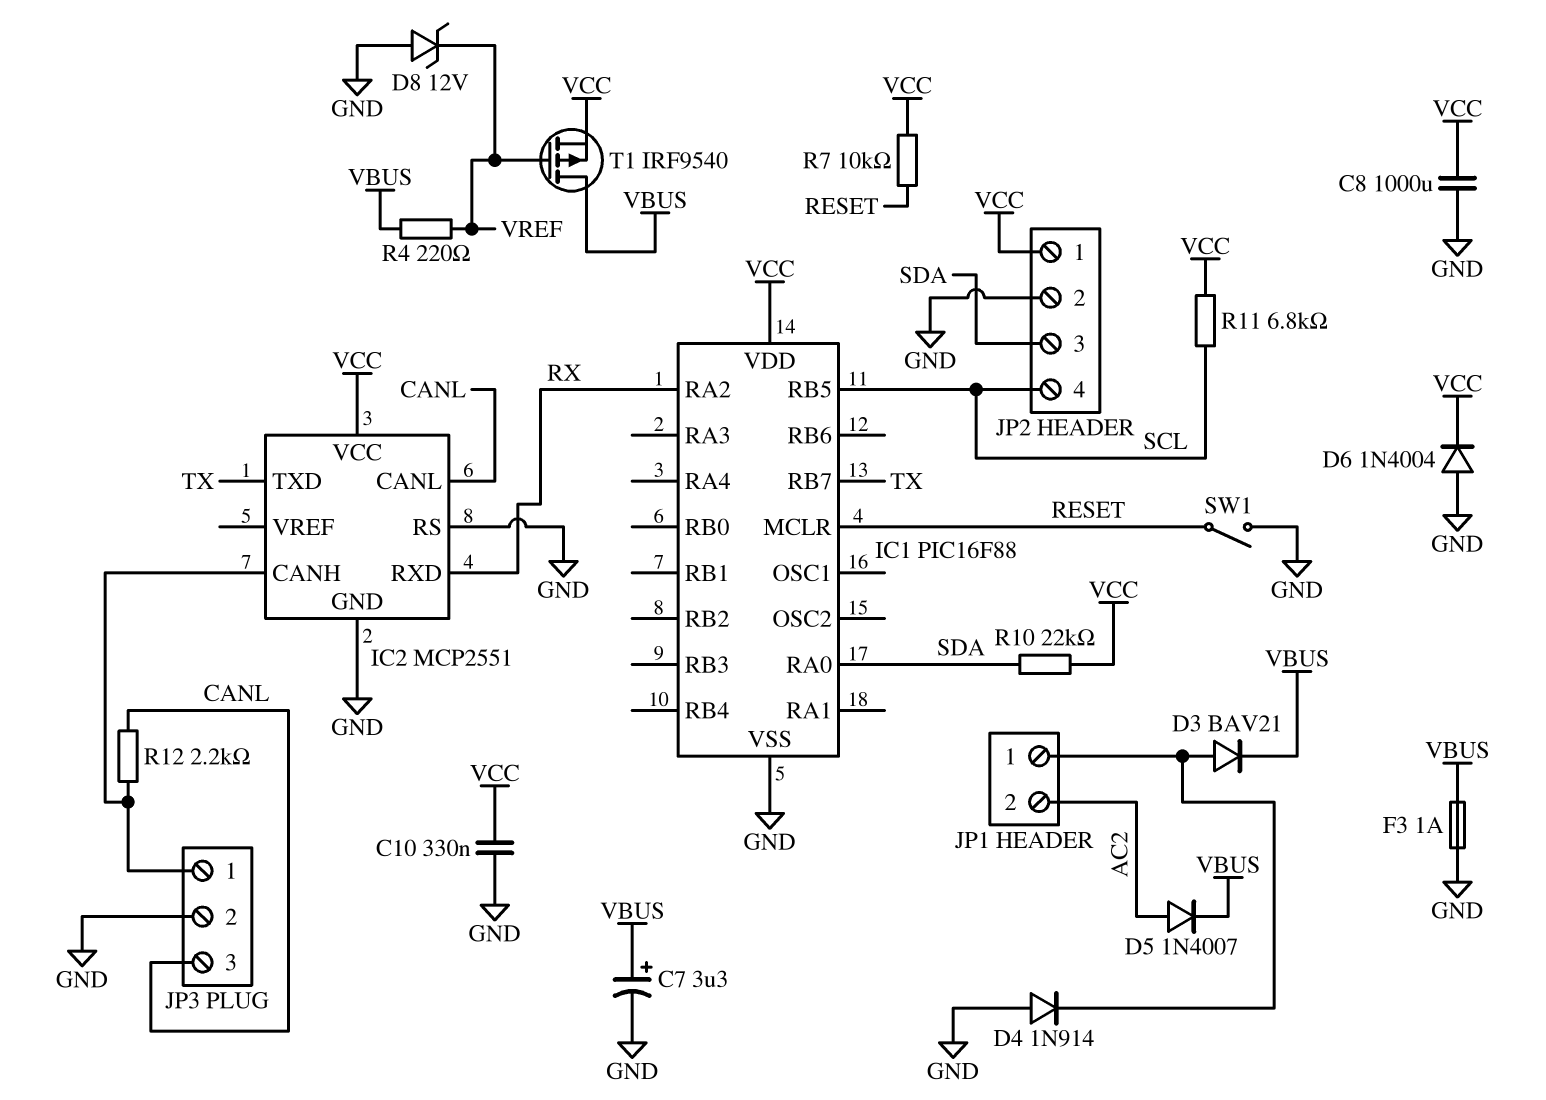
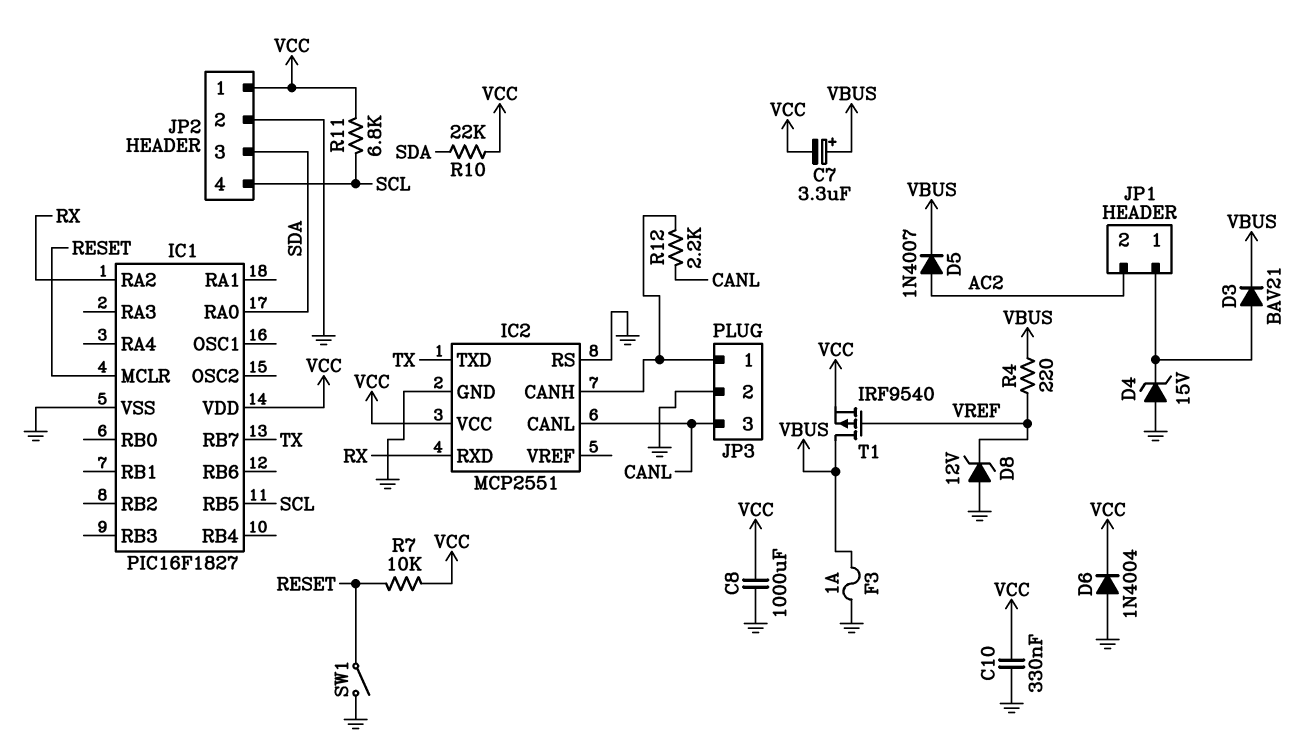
C7: 3.3uF (plus VBUS, minus GND) -> 3.3uF (plus VBUS, minus VCC)
D4: diode 1N914 (A GND, K JP1/1) -> zener 15V (A GND, K JP1/1)
IC1: PIC16F88 -> PIC16F1827

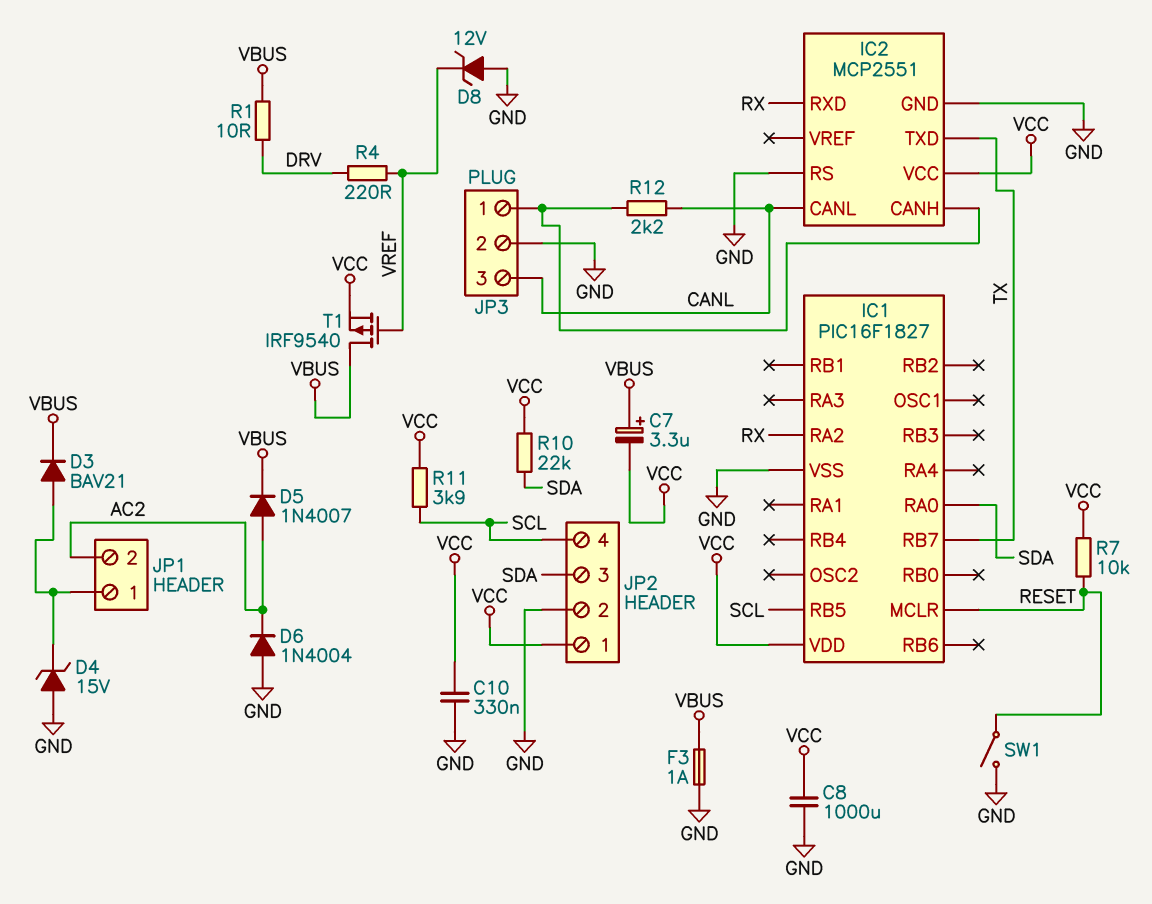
D6: diode 1N4004 (A GND, K VCC) -> diode 1N4004 (A GND, K AC2)
R1: none -> 10 (DRV, VBUS)
R4: 220 (VBUS, VREF) -> 220 (DRV, VREF)
R11: 6.8k (SCL, VCC) -> 3.9k (SCL, VCC)

